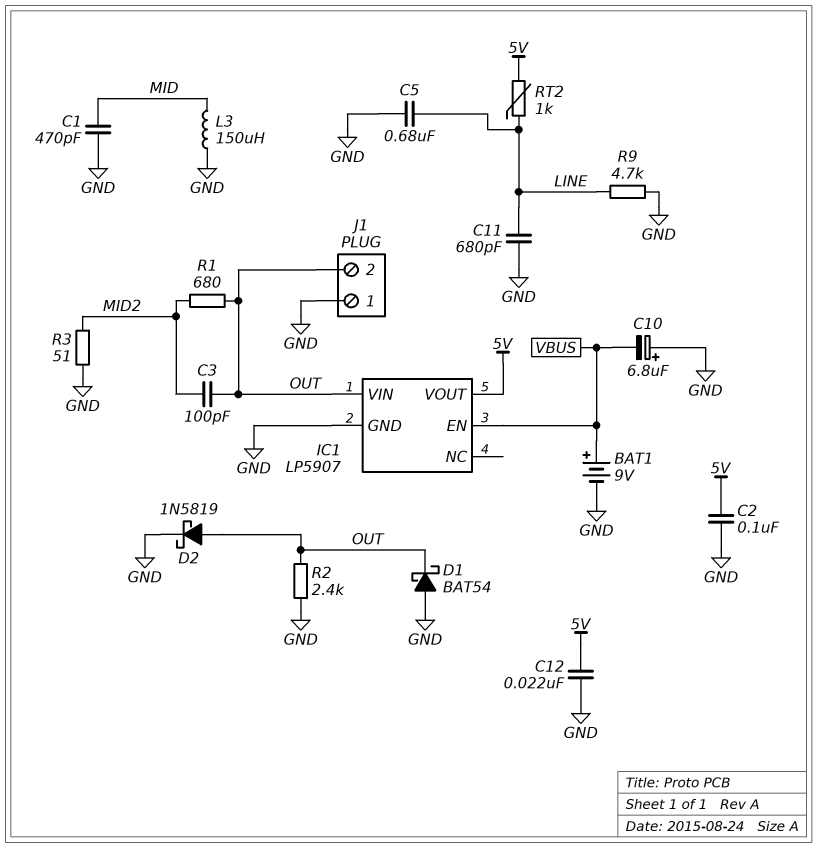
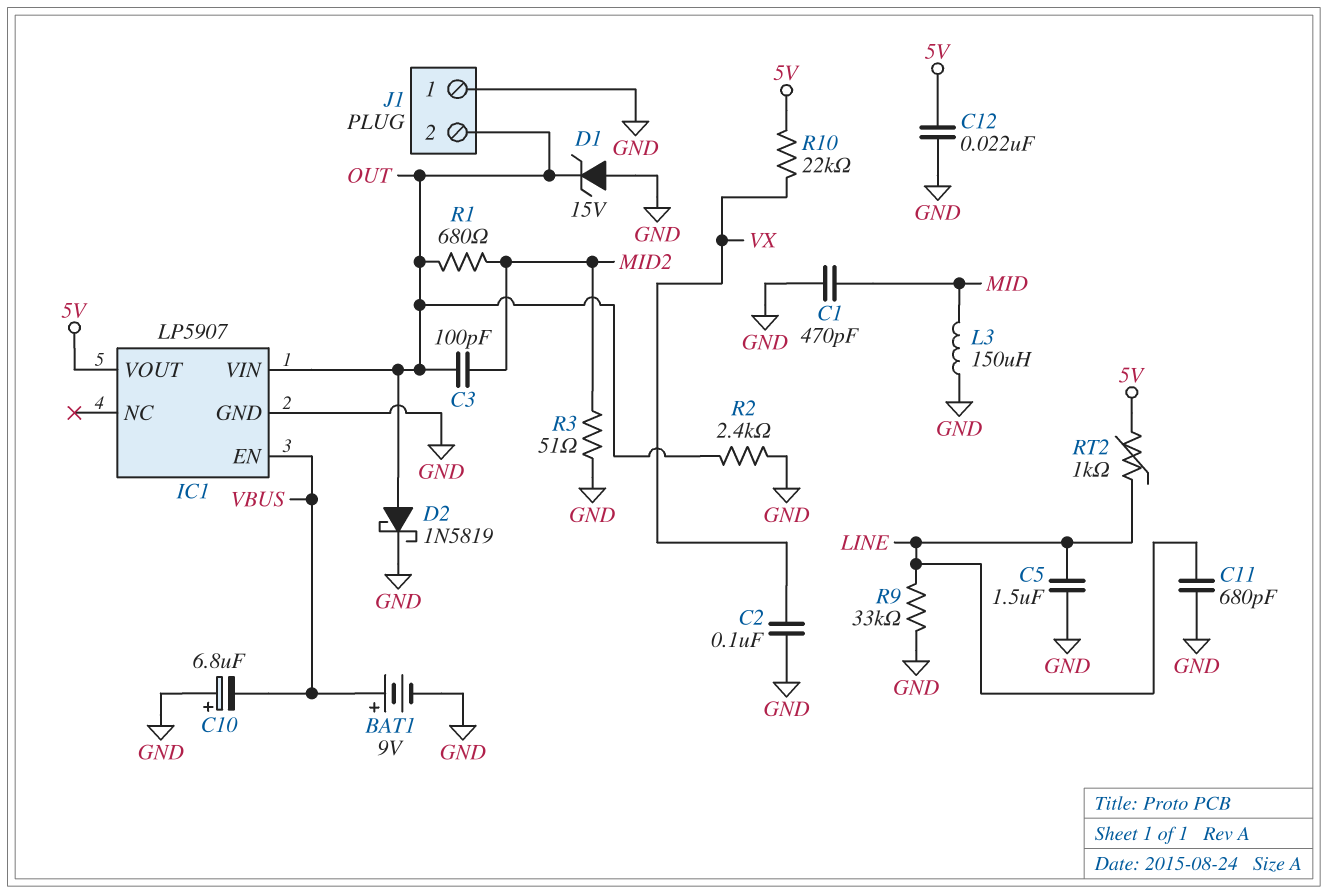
C2: 100nF (5V, GND) -> 100nF (GND, VX)
C5: 680nF (GND, LINE) -> 1.5uF (GND, LINE)
D1: schottky BAT54 (A GND, K OUT) -> zener 15V (A GND, K OUT)
R9: 4.7k (GND, LINE) -> 33k (GND, LINE)
R10: none -> 22k (5V, VX)

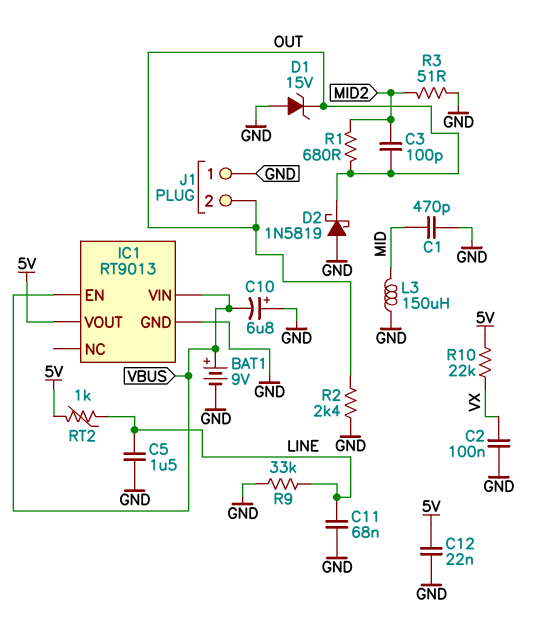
C11: 680pF (GND, LINE) -> 68nF (GND, LINE)
D2: schottky 1N5819 (A OUT, K GND) -> schottky 1N5819 (A GND, K OUT)
IC1: LP5907 -> RT9013
IC1 pin VIN: OUT -> VBUS

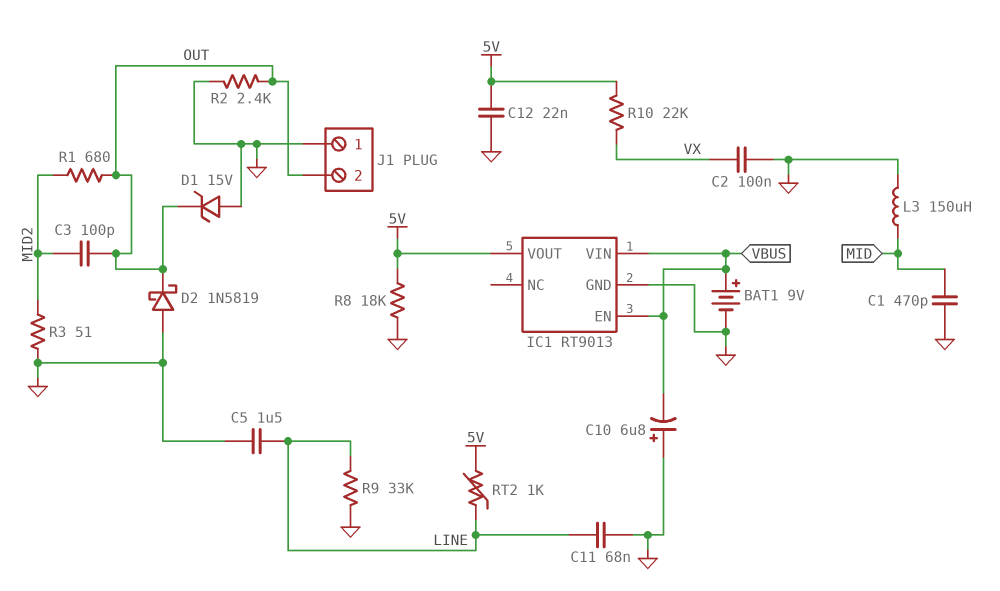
R8: none -> 18k (5V, GND)

